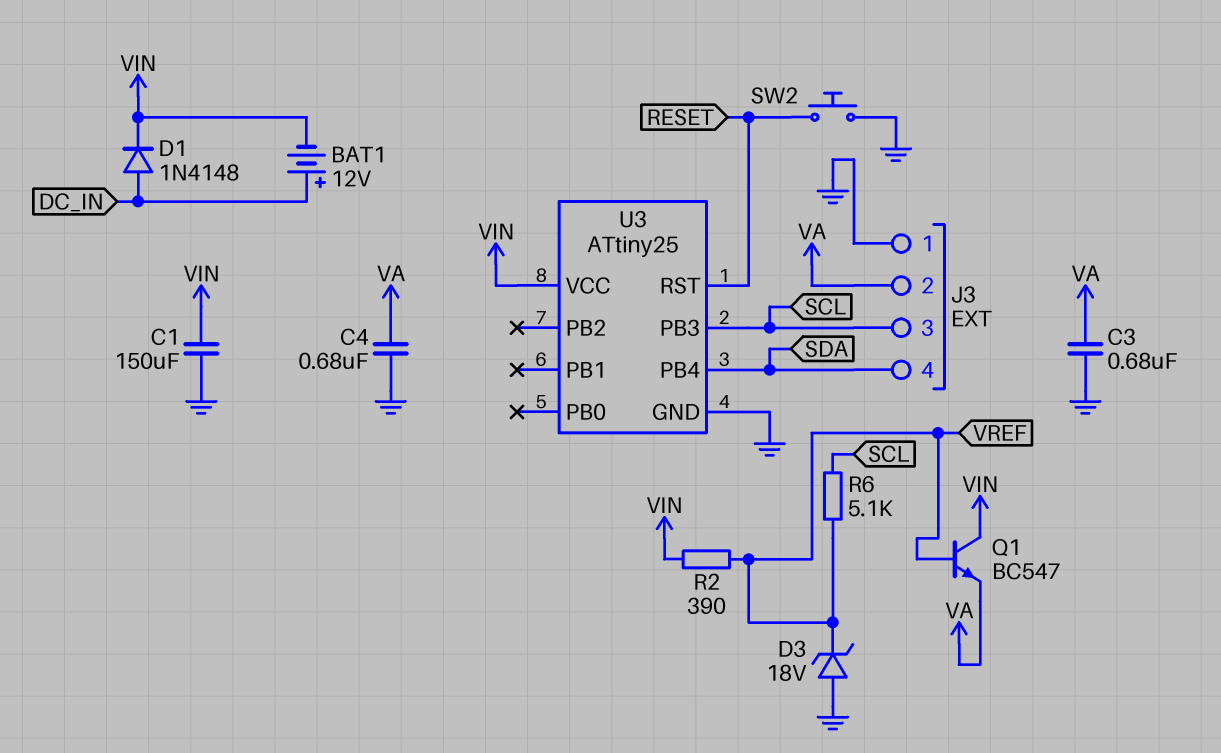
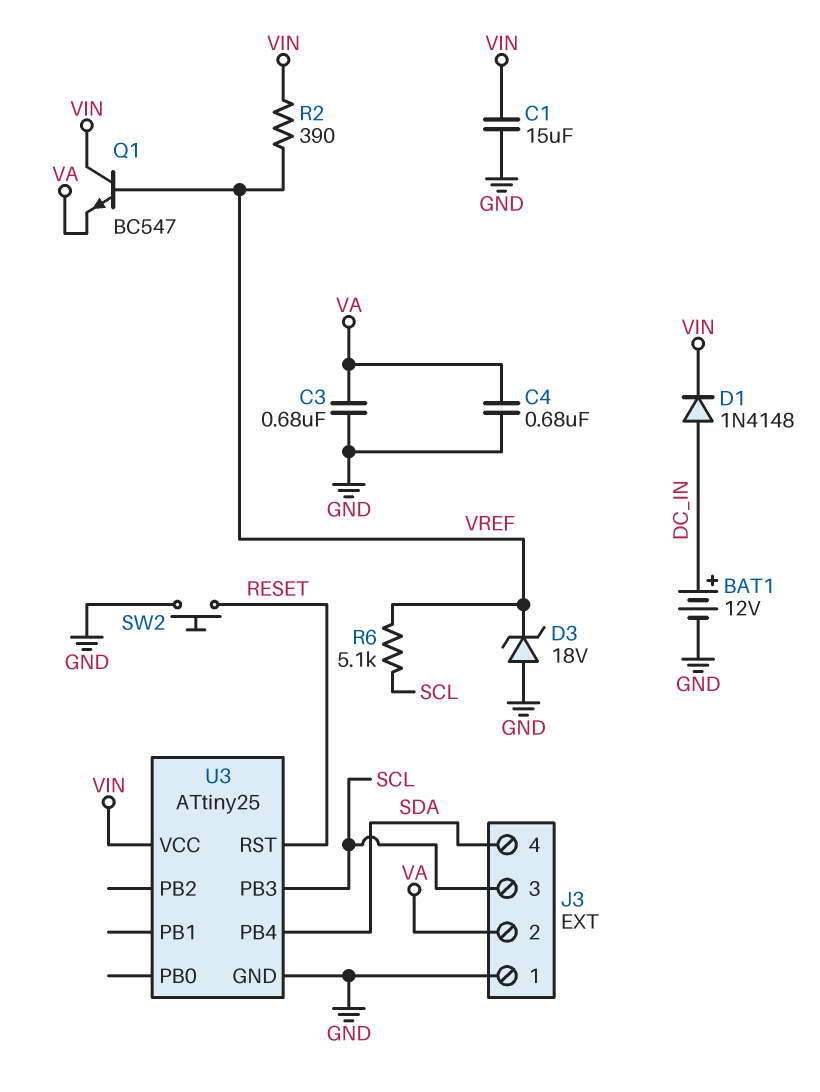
BAT1: 12V (plus DC_IN, minus VIN) -> 12V (plus DC_IN, minus GND)
C1: 150uF (GND, VIN) -> 15uF (GND, VIN)

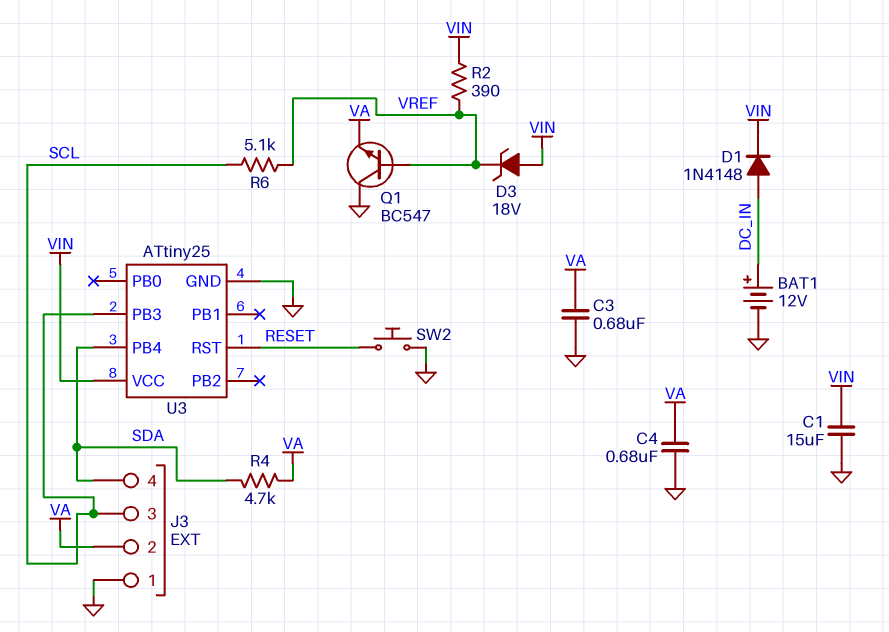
D3: zener 18V (A GND, K VREF) -> zener 18V (A VIN, K VREF)
Q1: NPN BC547 (B VREF, C VIN, E VA) -> NPN BC547 (B VREF, C GND, E VA)
R4: none -> 4.7k (SDA, VA)

